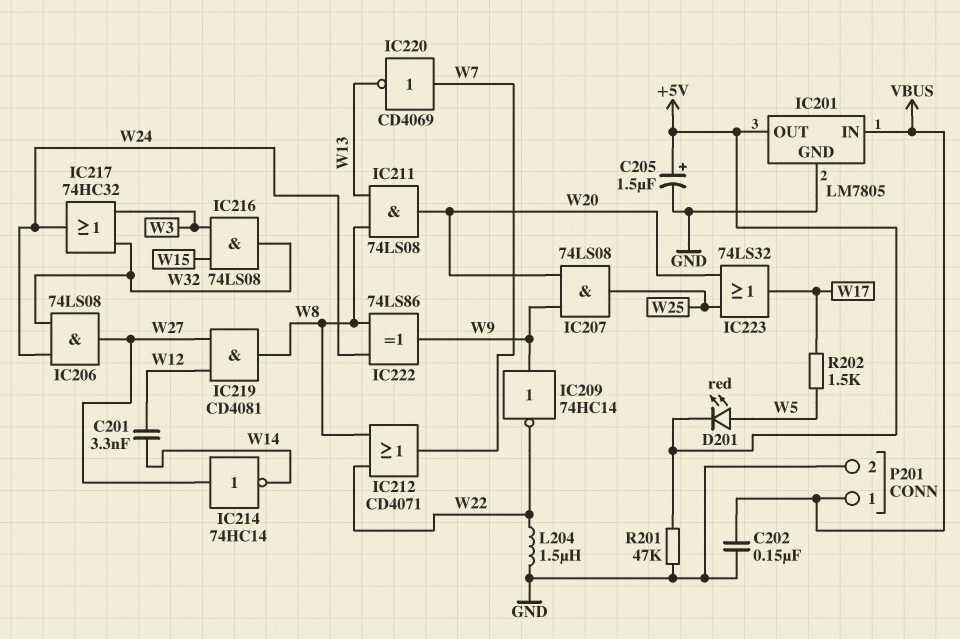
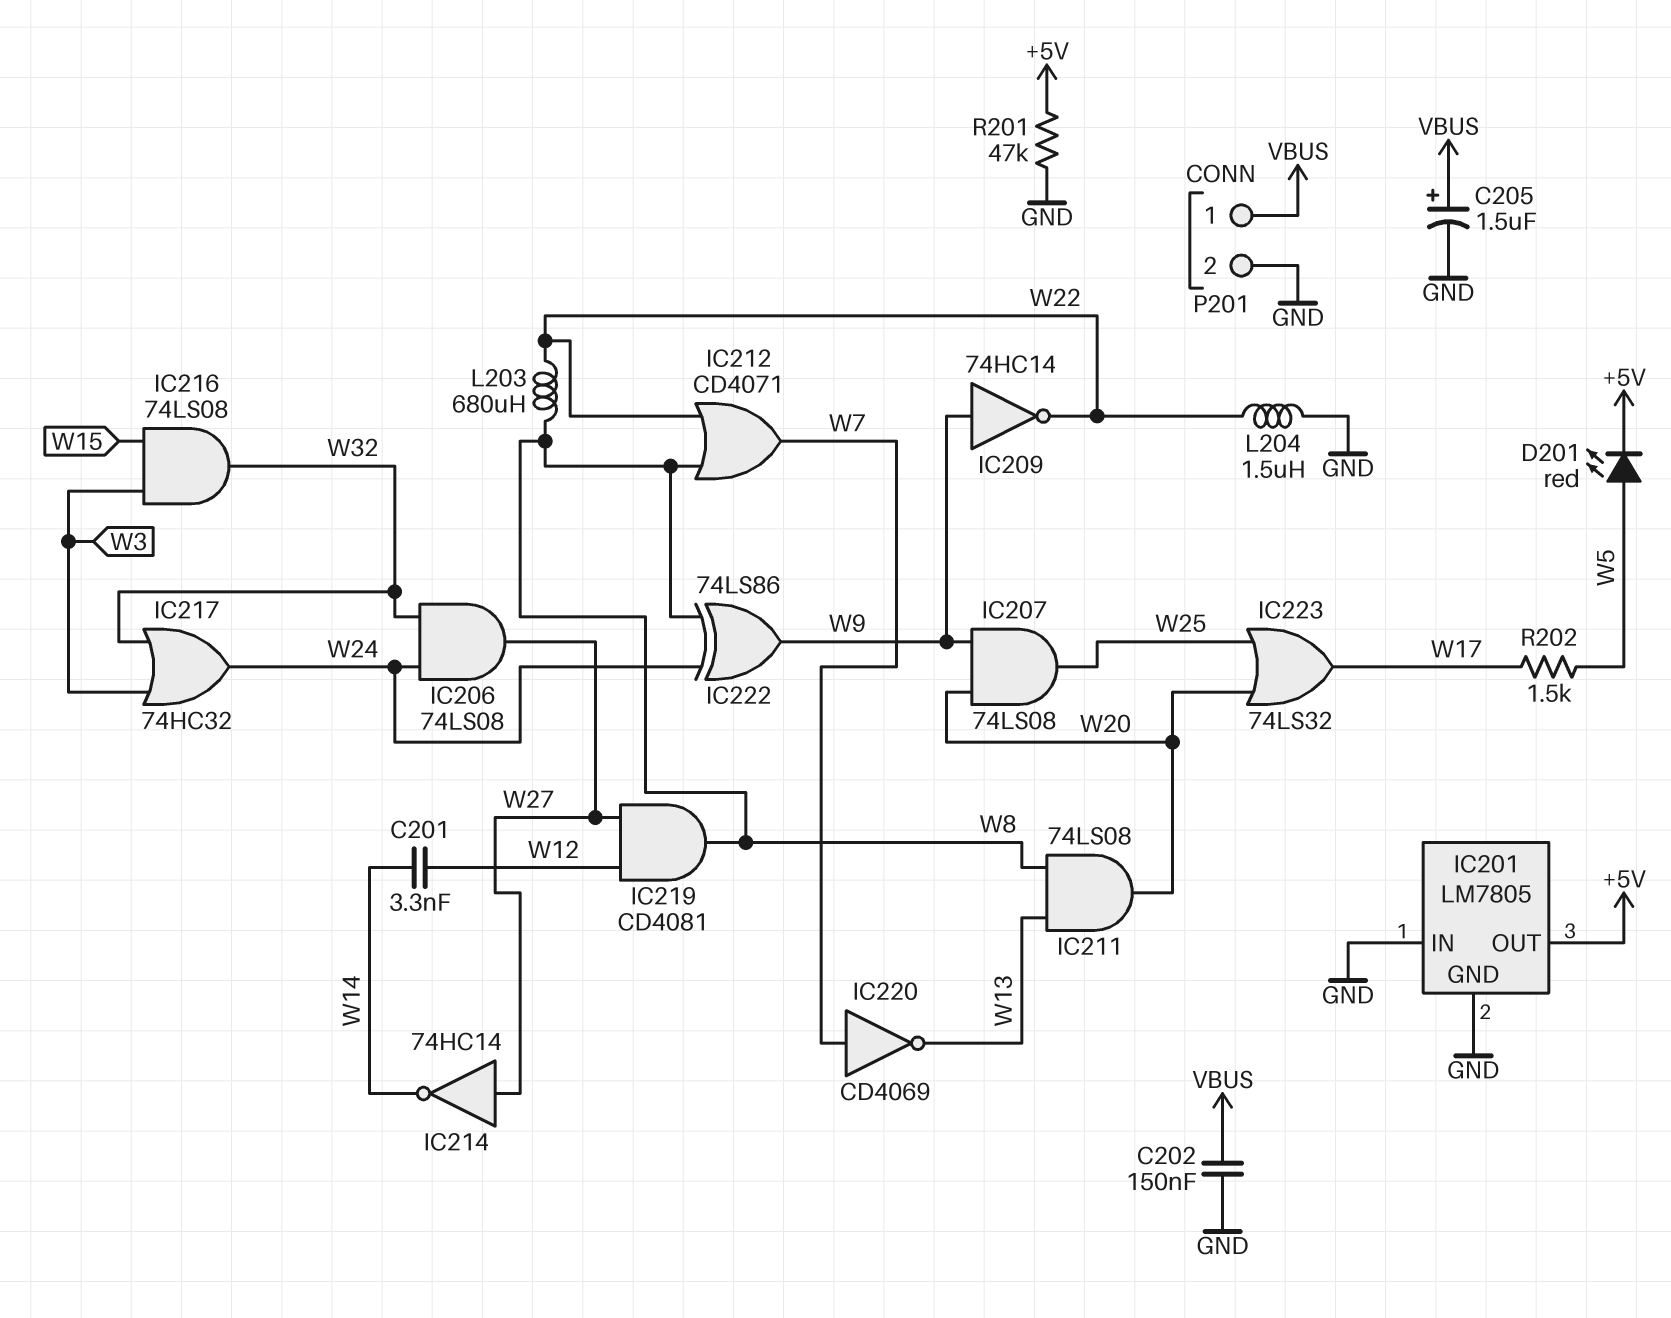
C205: 1.5uF (plus +5V, minus GND) -> 1.5uF (plus VBUS, minus GND)
IC201 pin IN: VBUS -> GND
L203: none -> 680uH (W8, W22)

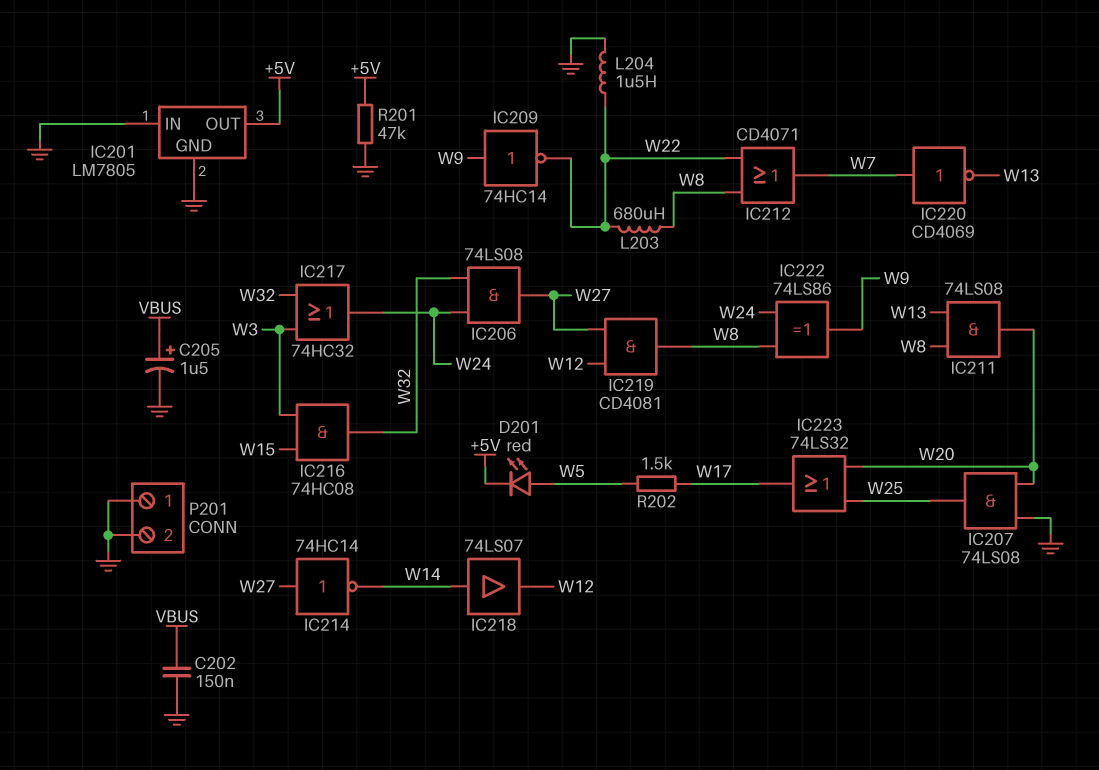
C201: 3.3nF (W12, W14) -> none
IC207: AND 74LS08 (in W9, in W20, out W25) -> AND 74LS08 (in GND, in W20, out W25)
IC216: AND 74LS08 (in W3, in W15, out W32) -> AND 74HC08 (in W3, in W15, out W32)
IC218: none -> buffer 74LS07 (in W14, out W12)
P201 pin 1: VBUS -> GND

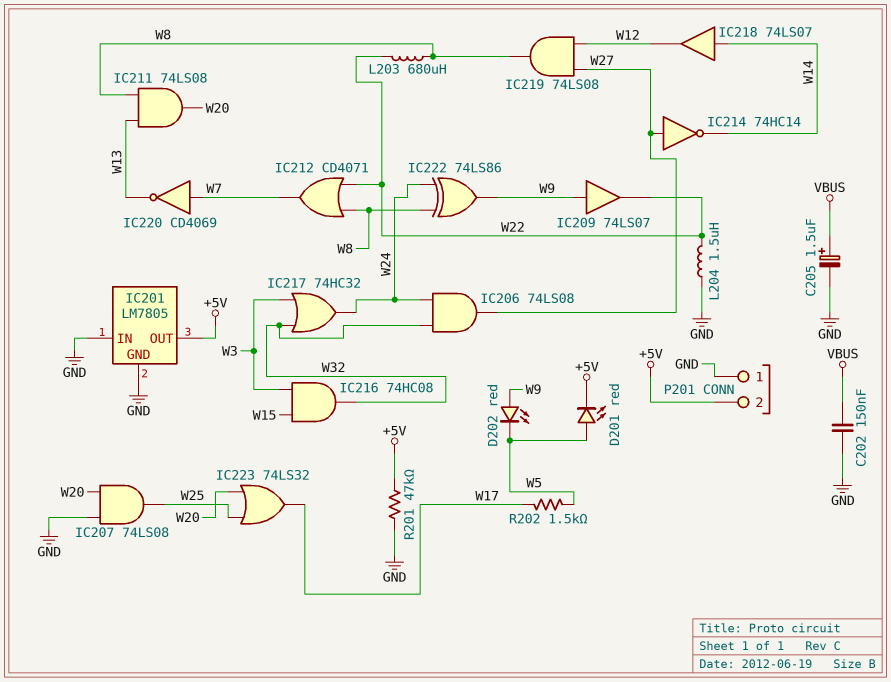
D202: none -> LED red (A W9, K W5)
IC209: NOT 74HC14 (in W9, out W22) -> buffer 74LS07 (in W9, out W22)
IC219: AND CD4081 (in W12, in W27, out W8) -> AND 74LS08 (in W12, in W27, out W8)
P201 pin 2: GND -> +5V

